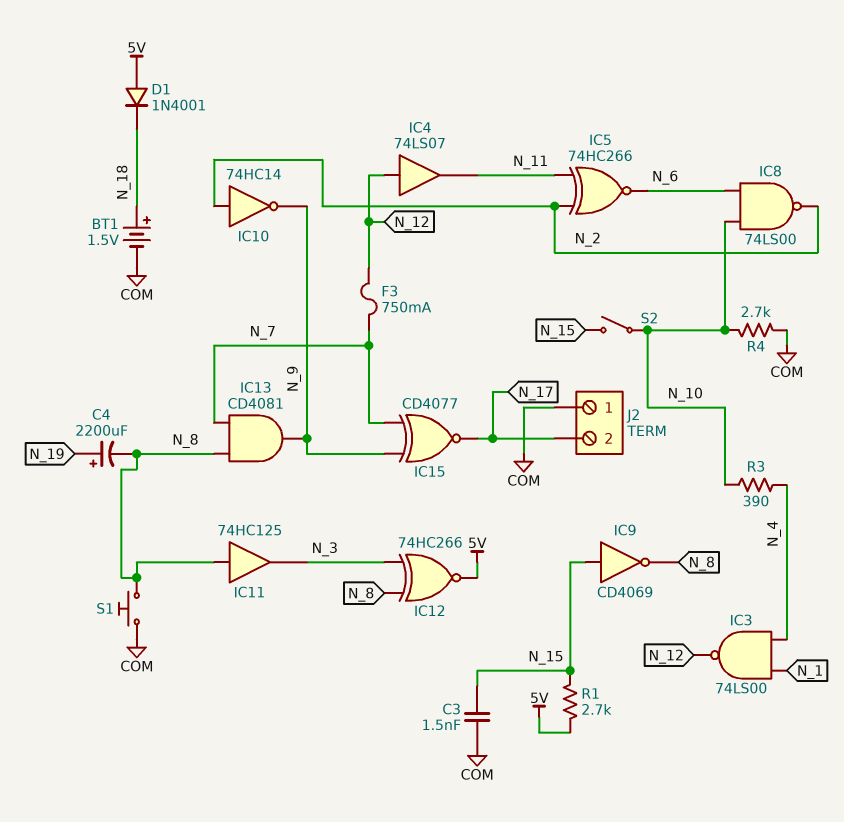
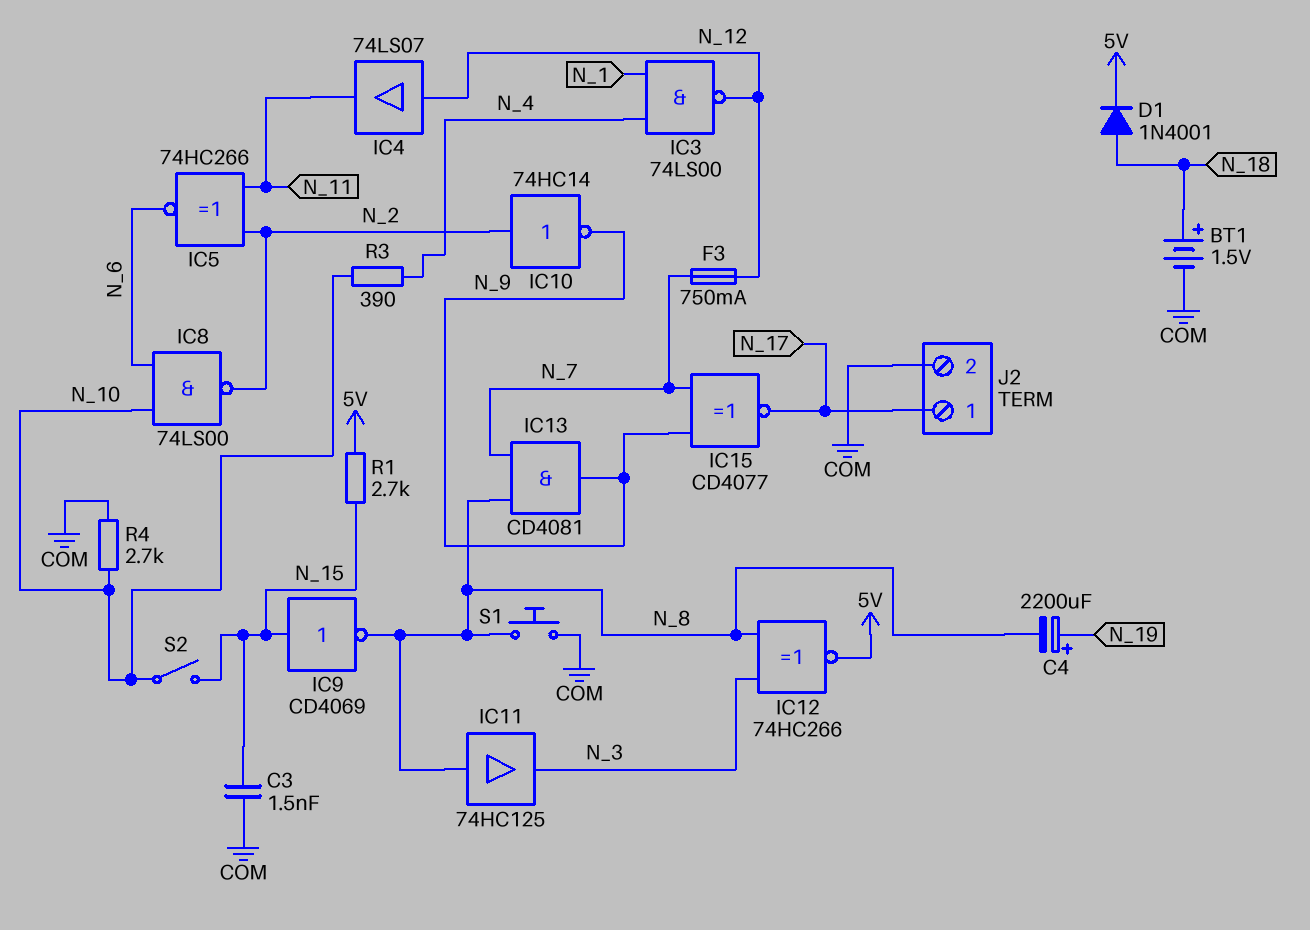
D1: diode 1N4001 (A 5V, K N_18) -> diode 1N4001 (A N_18, K 5V)
J2 pin 1: COM -> N_17
J2 pin 2: N_17 -> COM

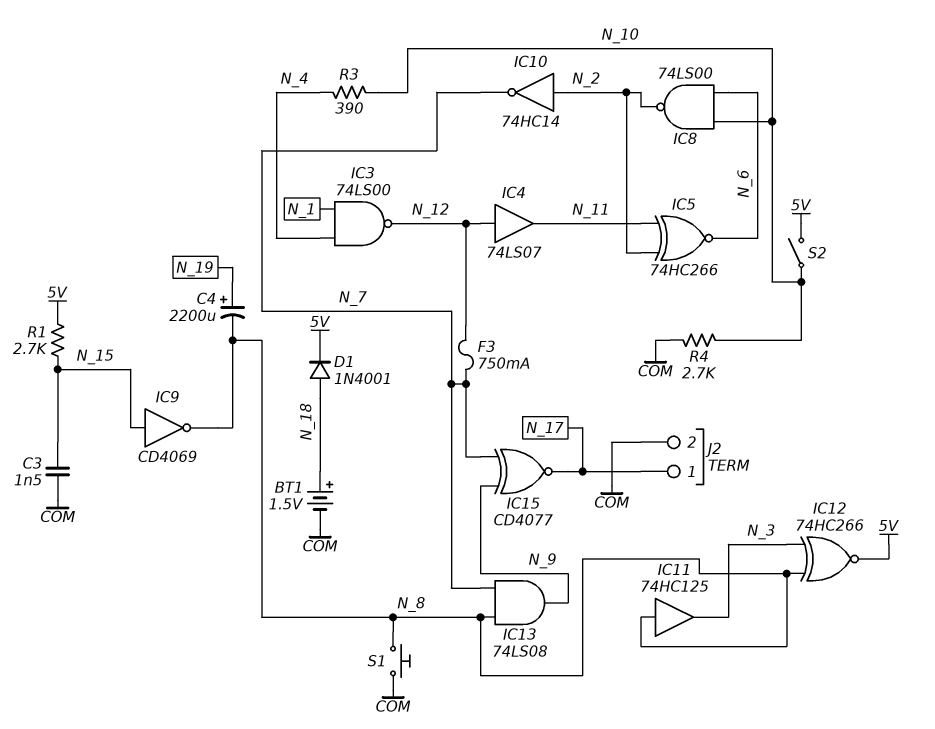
IC10: NOT 74HC14 (in N_2, out N_9) -> NOT 74HC14 (in N_2, out N_7)
IC13: AND CD4081 (in N_7, in N_8, out N_9) -> AND 74LS08 (in N_7, in N_8, out N_9)
S2: switch (N_10, N_15) -> switch (5V, N_10)

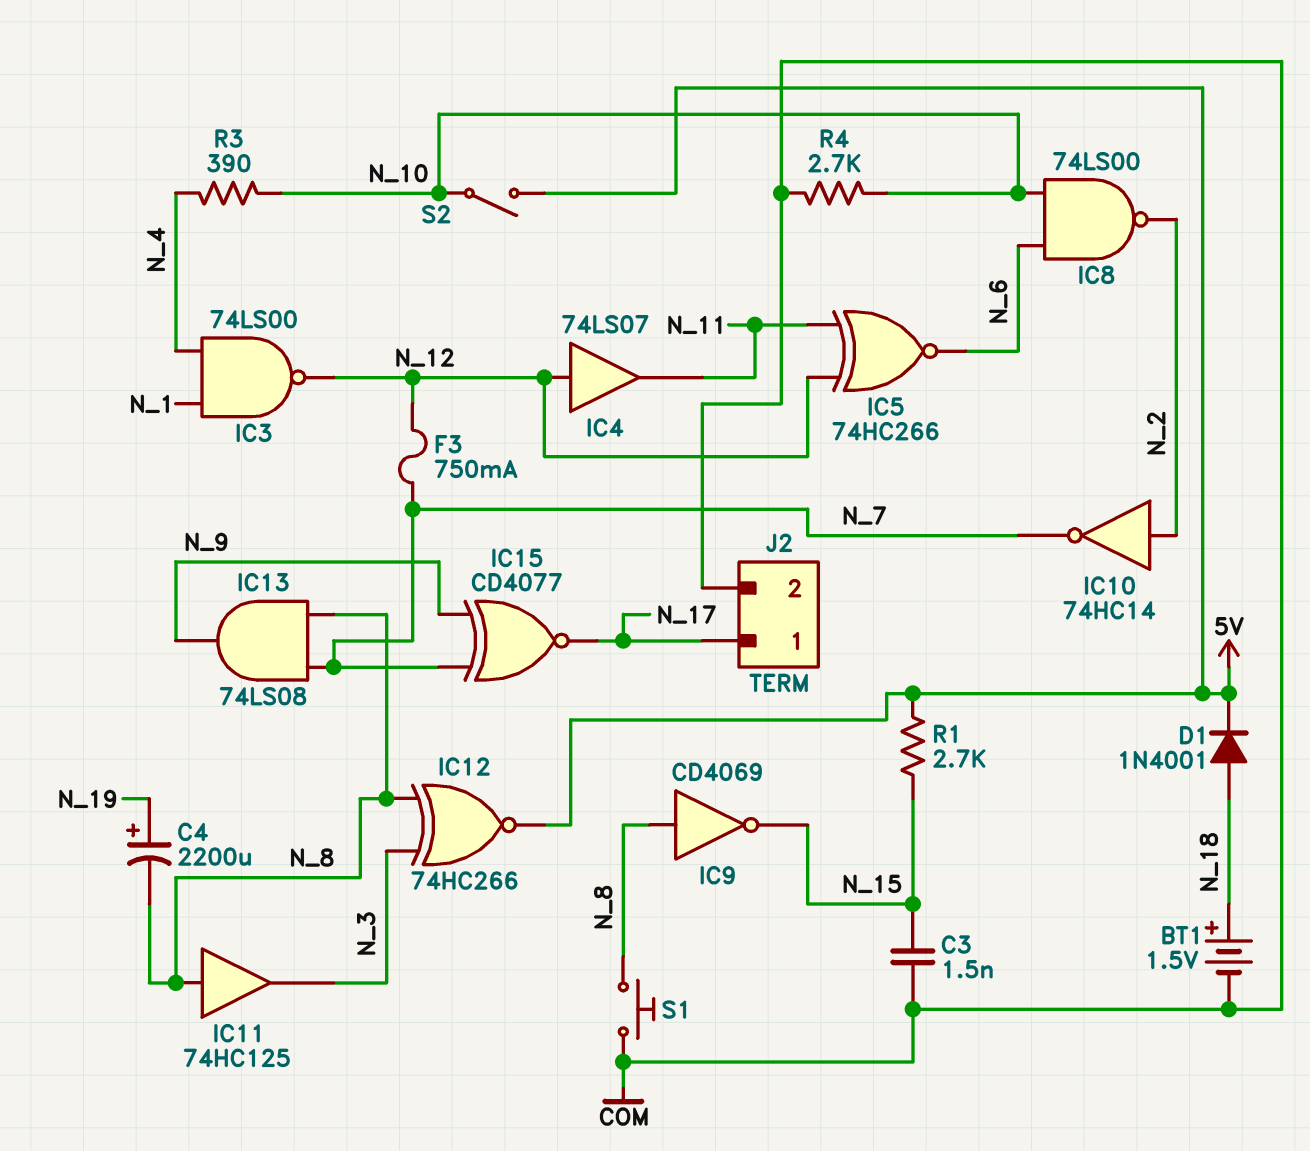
IC5: XNOR 74HC266 (in N_2, in N_11, out N_6) -> XNOR 74HC266 (in N_11, in N_12, out N_6)
IC9: NOT CD4069 (in N_15, out N_8) -> NOT CD4069 (in N_8, out N_15)

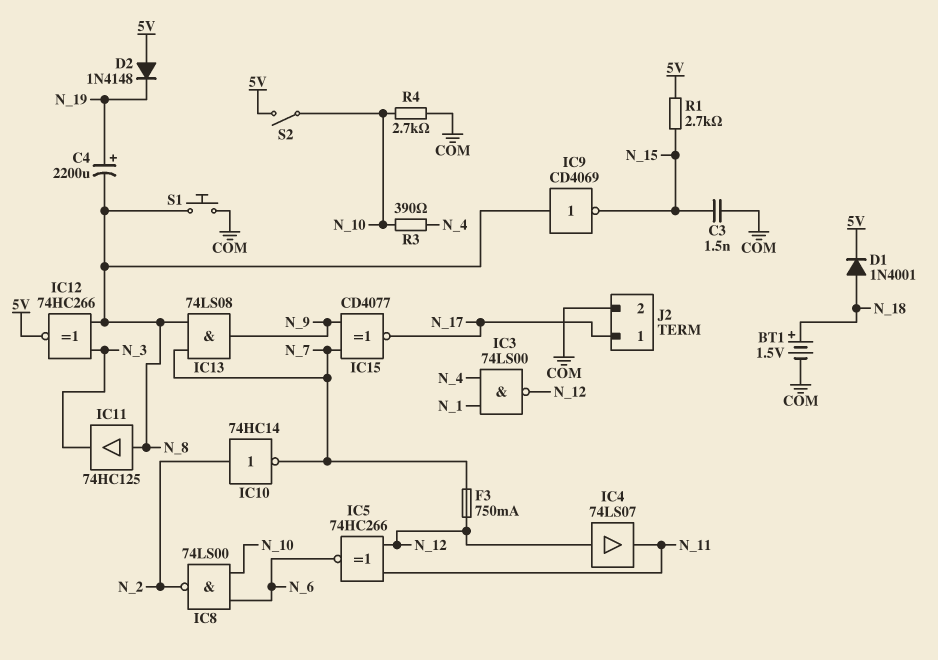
D2: none -> diode 1N4148 (A 5V, K N_19)

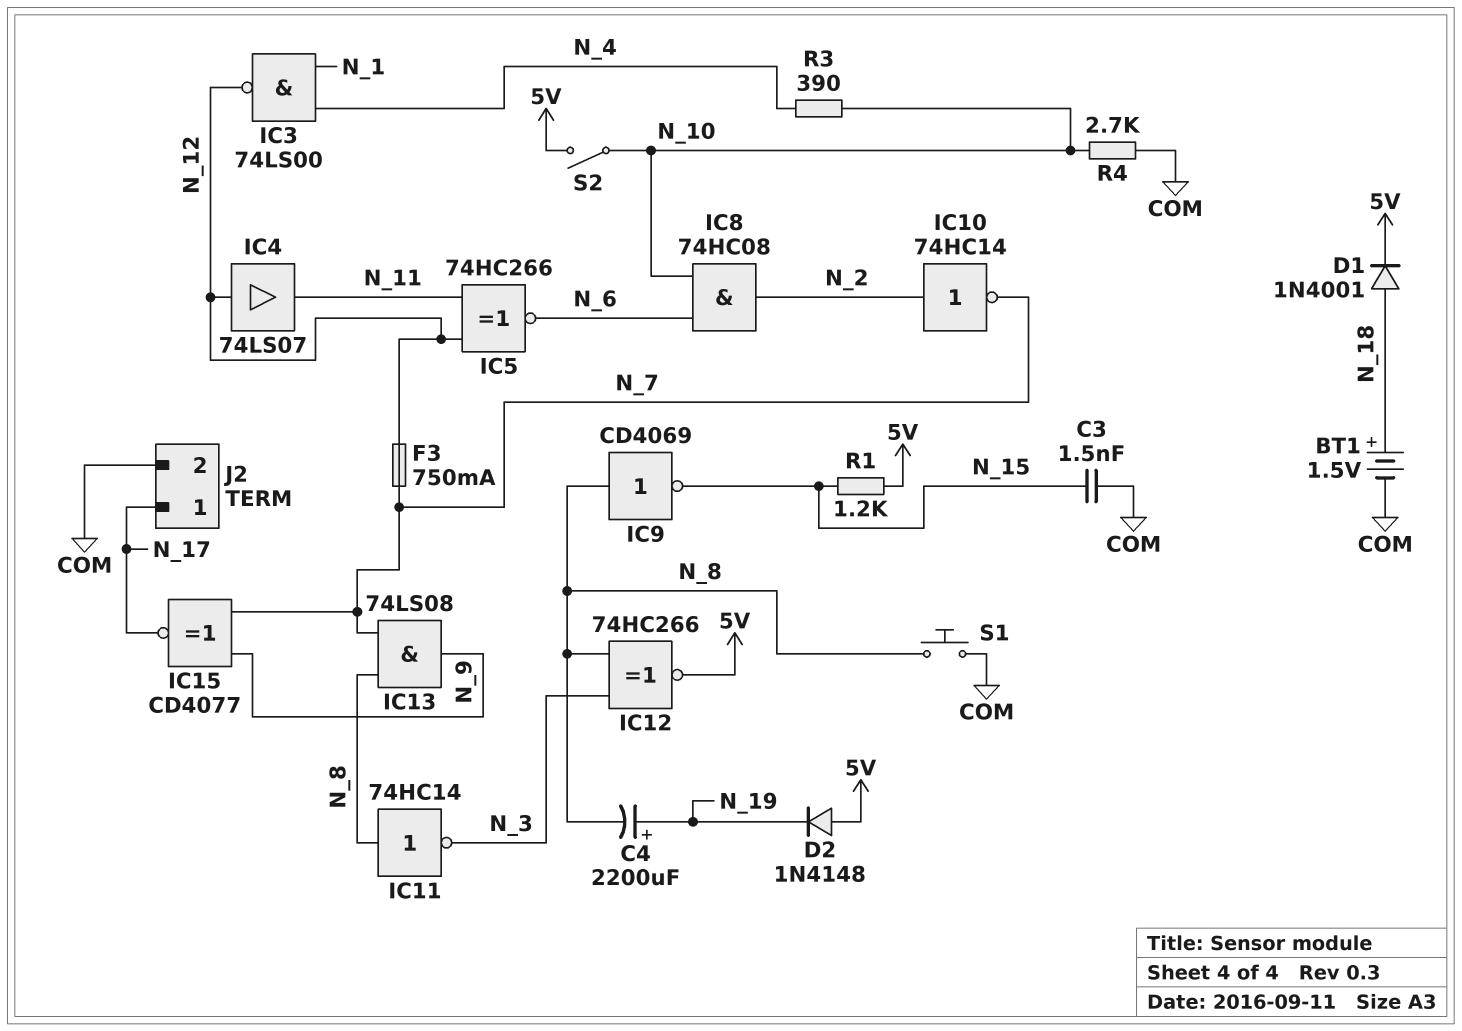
IC8: NAND 74LS00 (in N_6, in N_10, out N_2) -> AND 74HC08 (in N_6, in N_10, out N_2)
IC11: buffer 74HC125 (in N_8, out N_3) -> NOT 74HC14 (in N_8, out N_3)
R1: 2.7k (5V, N_15) -> 1.2k (5V, N_15)

